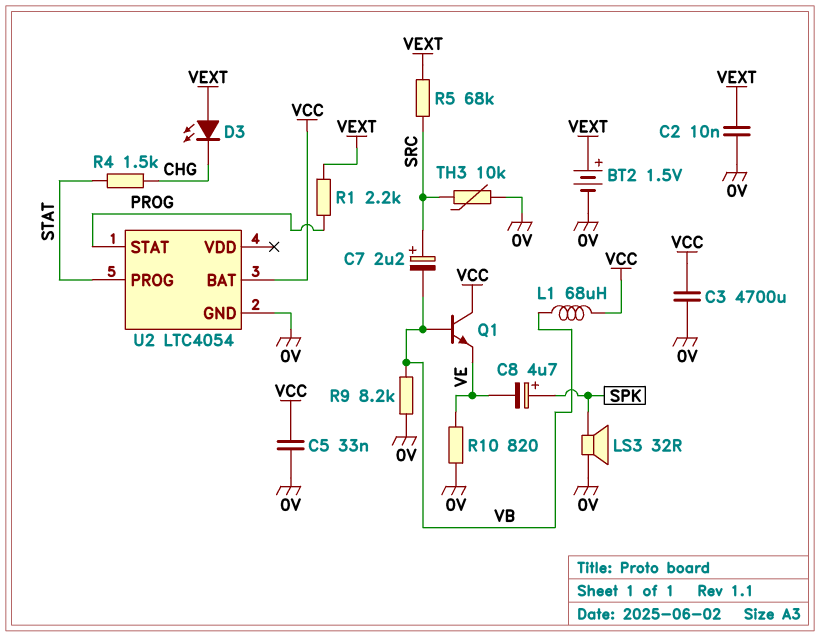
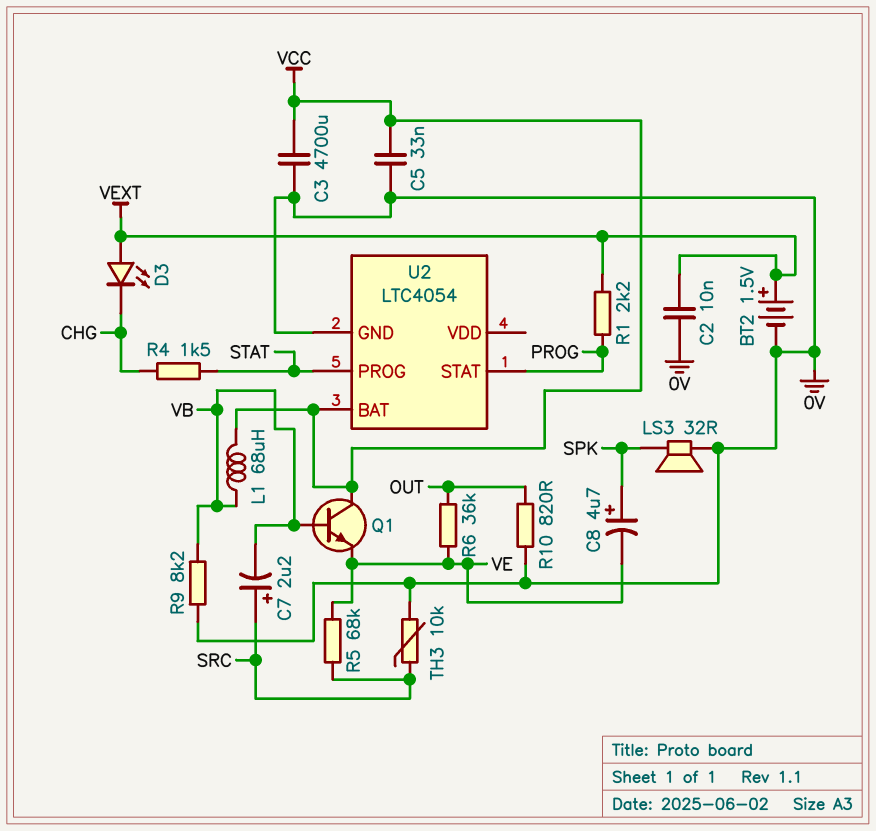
R5: 68k (SRC, VEXT) -> 68k (SRC, VE)
R6: none -> 36k (OUT, VE)
R10: 820 (0V, VE) -> 820 (0V, OUT)

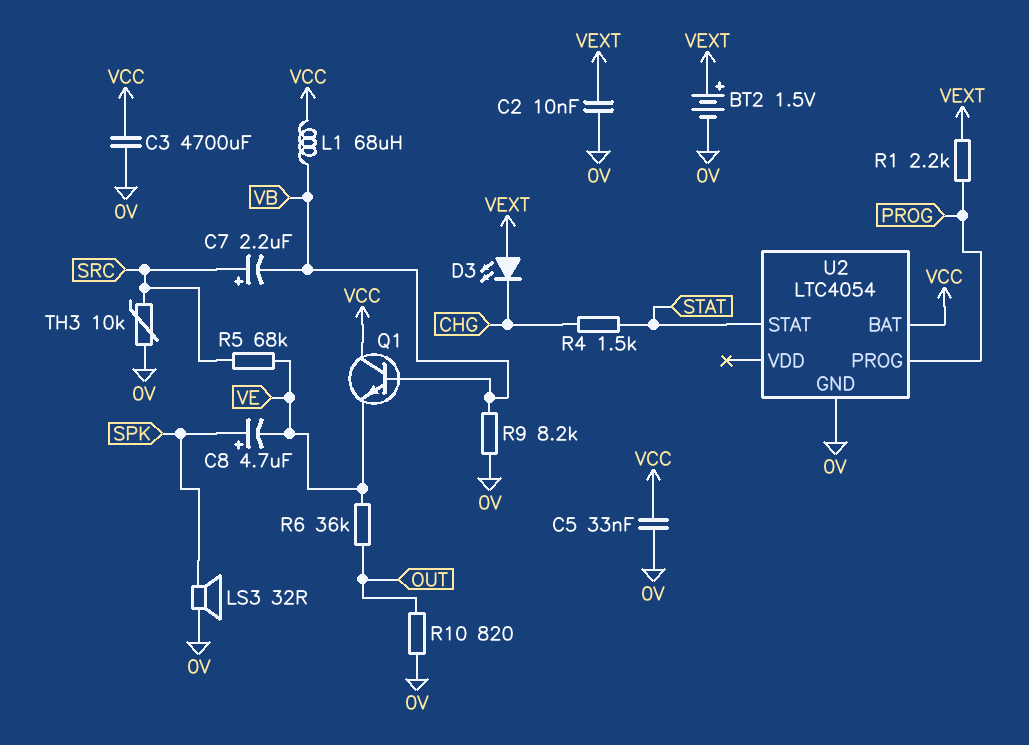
U2 pin PROG: STAT -> PROG
U2 pin STAT: PROG -> STAT

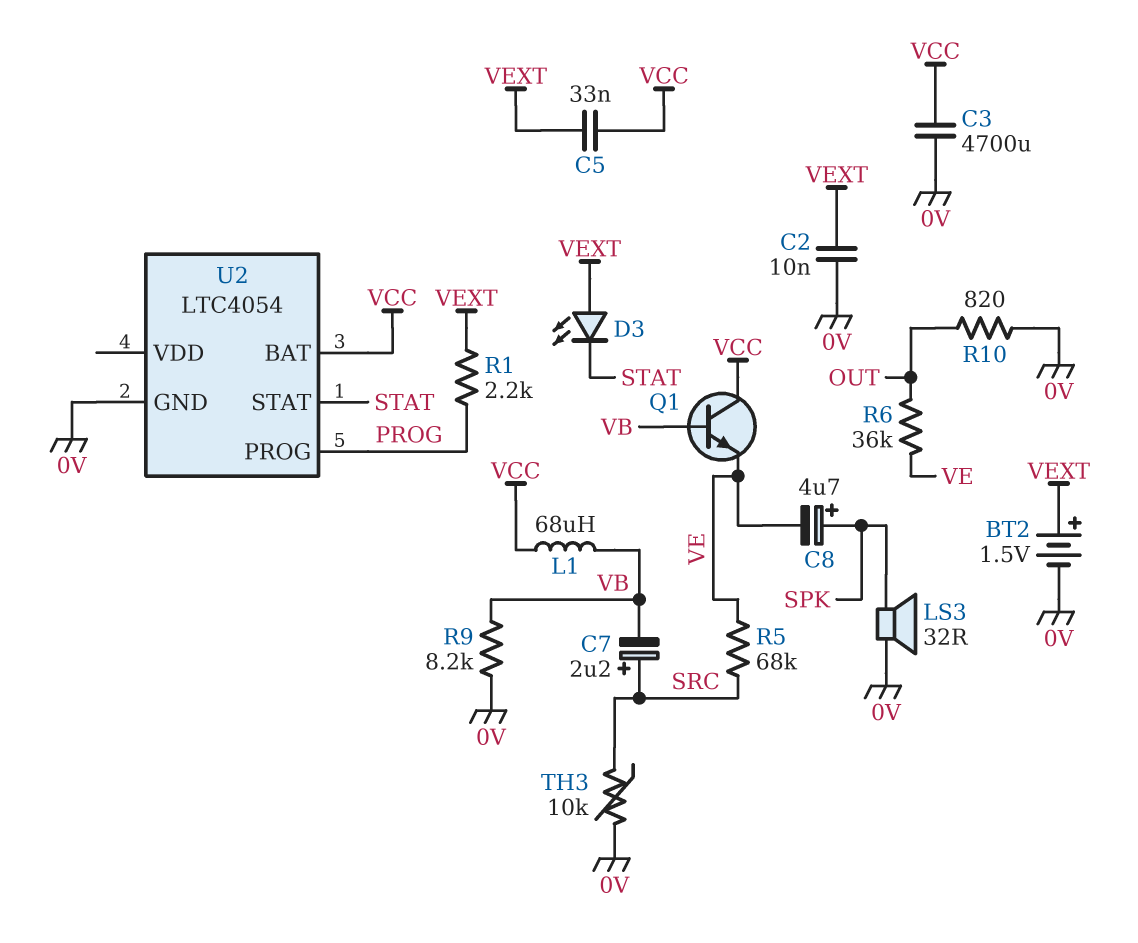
C5: 33nF (0V, VCC) -> 33nF (VCC, VEXT)
D3: LED (A VEXT, K CHG) -> LED (A VEXT, K STAT)
R4: 1.5k (CHG, STAT) -> none

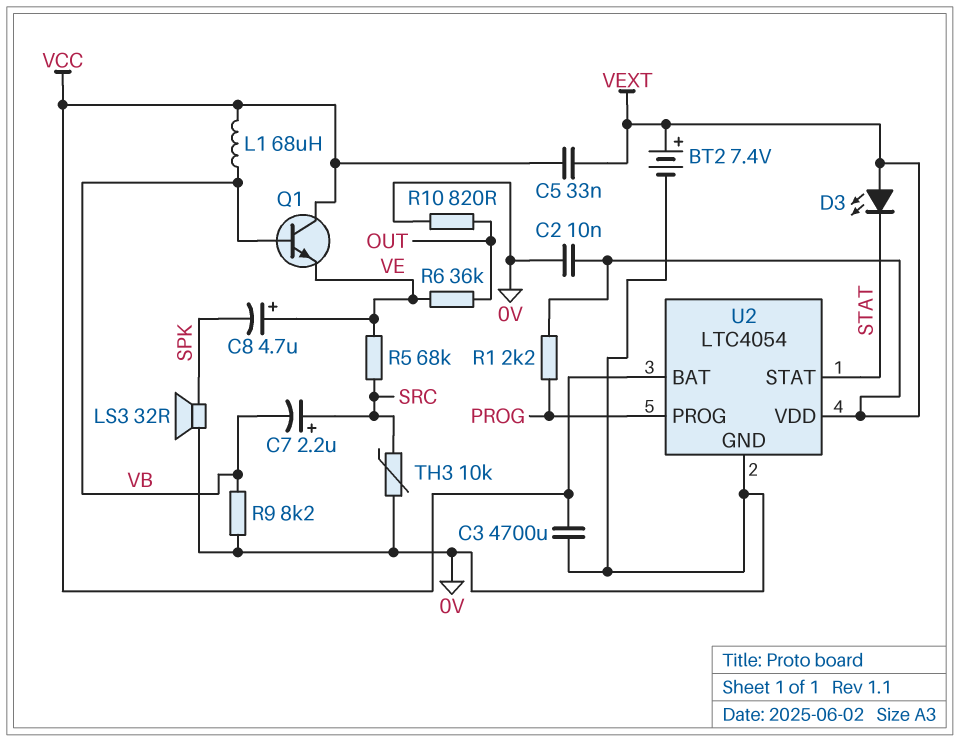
BT2: 1.5V (plus VEXT, minus 0V) -> 7.4V (plus VEXT, minus 0V)
C8: 4.7uF (plus SPK, minus VE) -> 4.7uF (plus VE, minus SPK)
U2 pin VDD: none -> VEXT

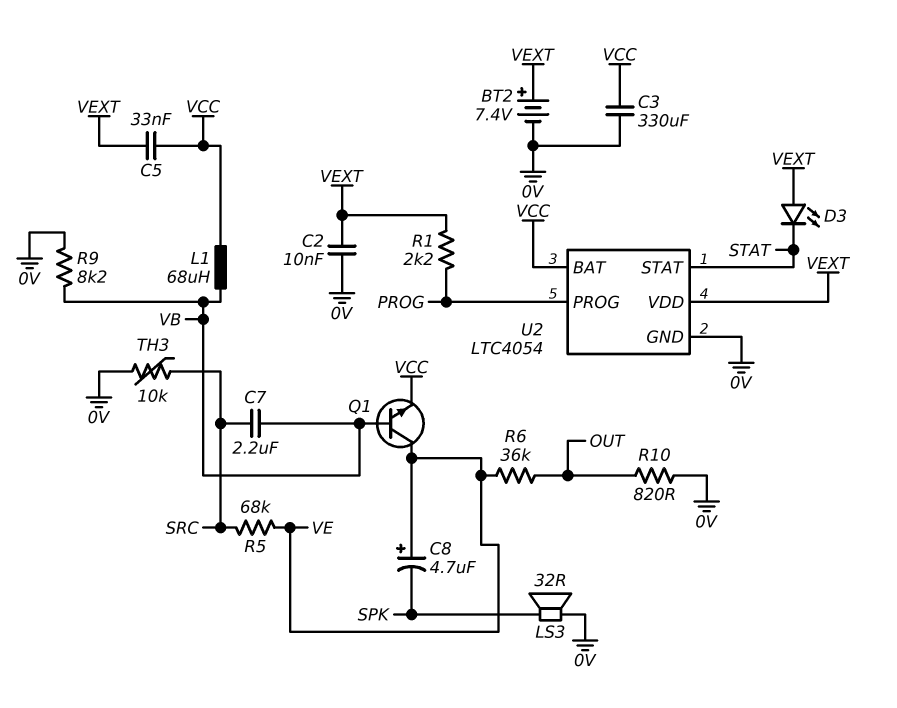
C3: 4700uF (0V, VCC) -> 330uF (0V, VCC)
C7: 2.2uF (plus SRC, minus VB) -> 2.2uF (SRC, VB)
Q1: NPN (B VB, C VCC, E VE) -> NPN (B VB, C VE, E VCC)

